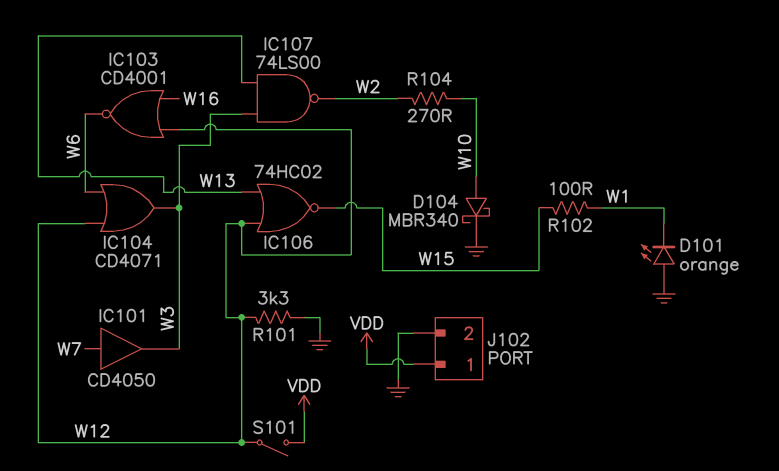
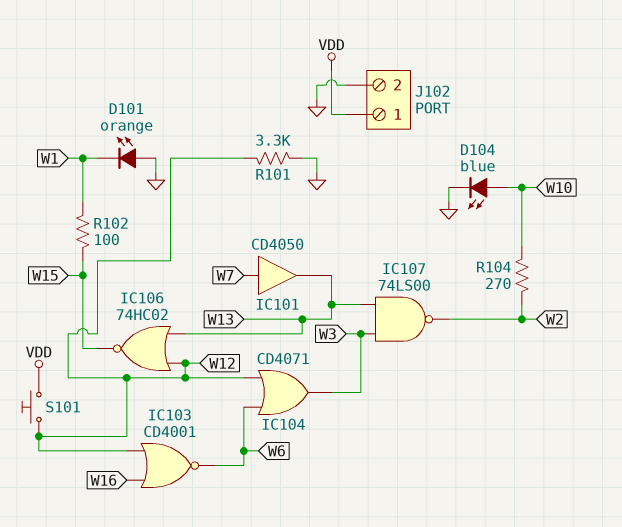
D104: schottky MBR340 (A W10, K GND) -> LED blue (A W10, K GND)
IC101: buffer CD4050 (in W7, out W3) -> buffer CD4050 (in W7, out W13)
S101: switch (VDD, W12) -> button (VDD, W12)

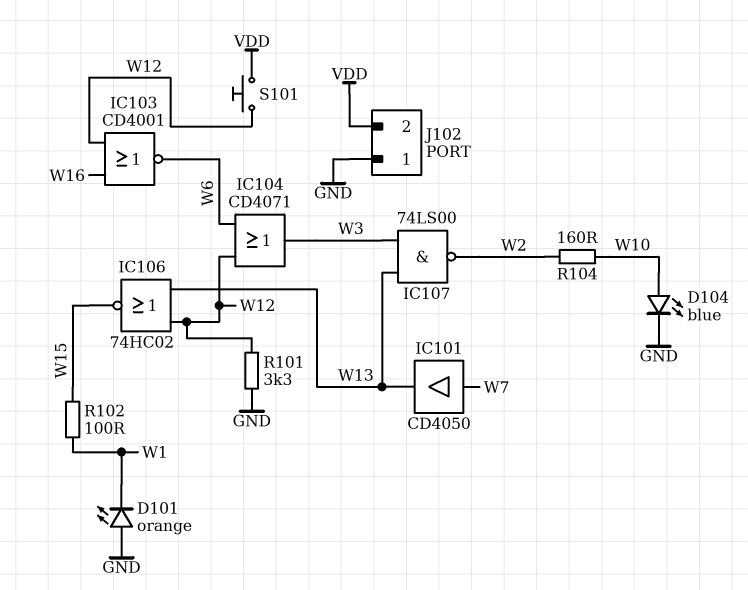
J102 pin 1: VDD -> GND
J102 pin 2: GND -> VDD
R104: 270 (W2, W10) -> 160 (W2, W10)

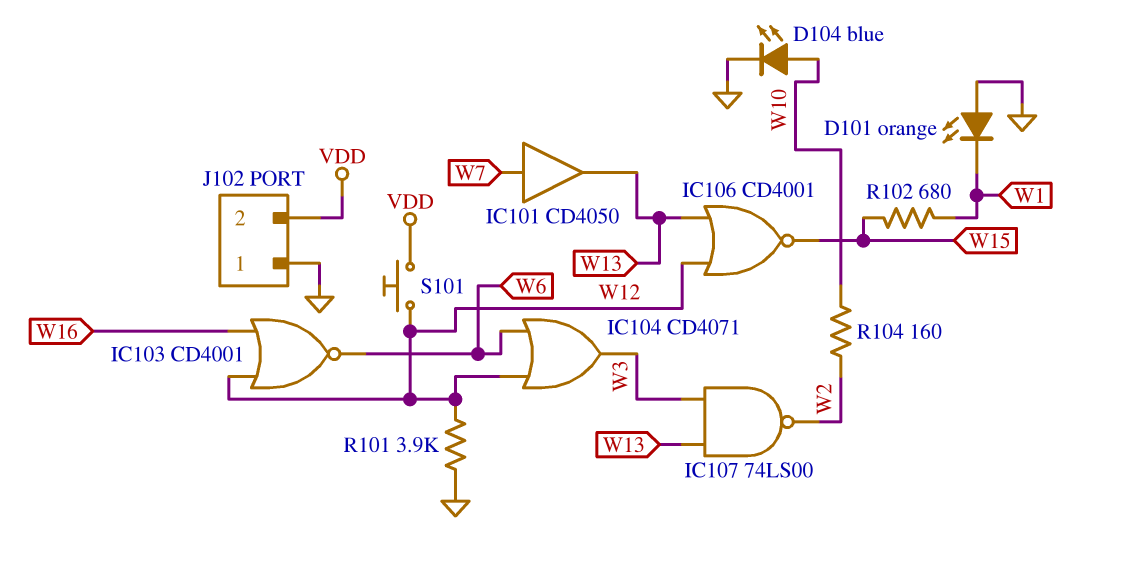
IC106: NOR 74HC02 (in W12, in W13, out W15) -> NOR CD4001 (in W12, in W13, out W15)
R101: 3.3k (GND, W12) -> 3.9k (GND, W12)
R102: 100 (W1, W15) -> 680 (W1, W15)

